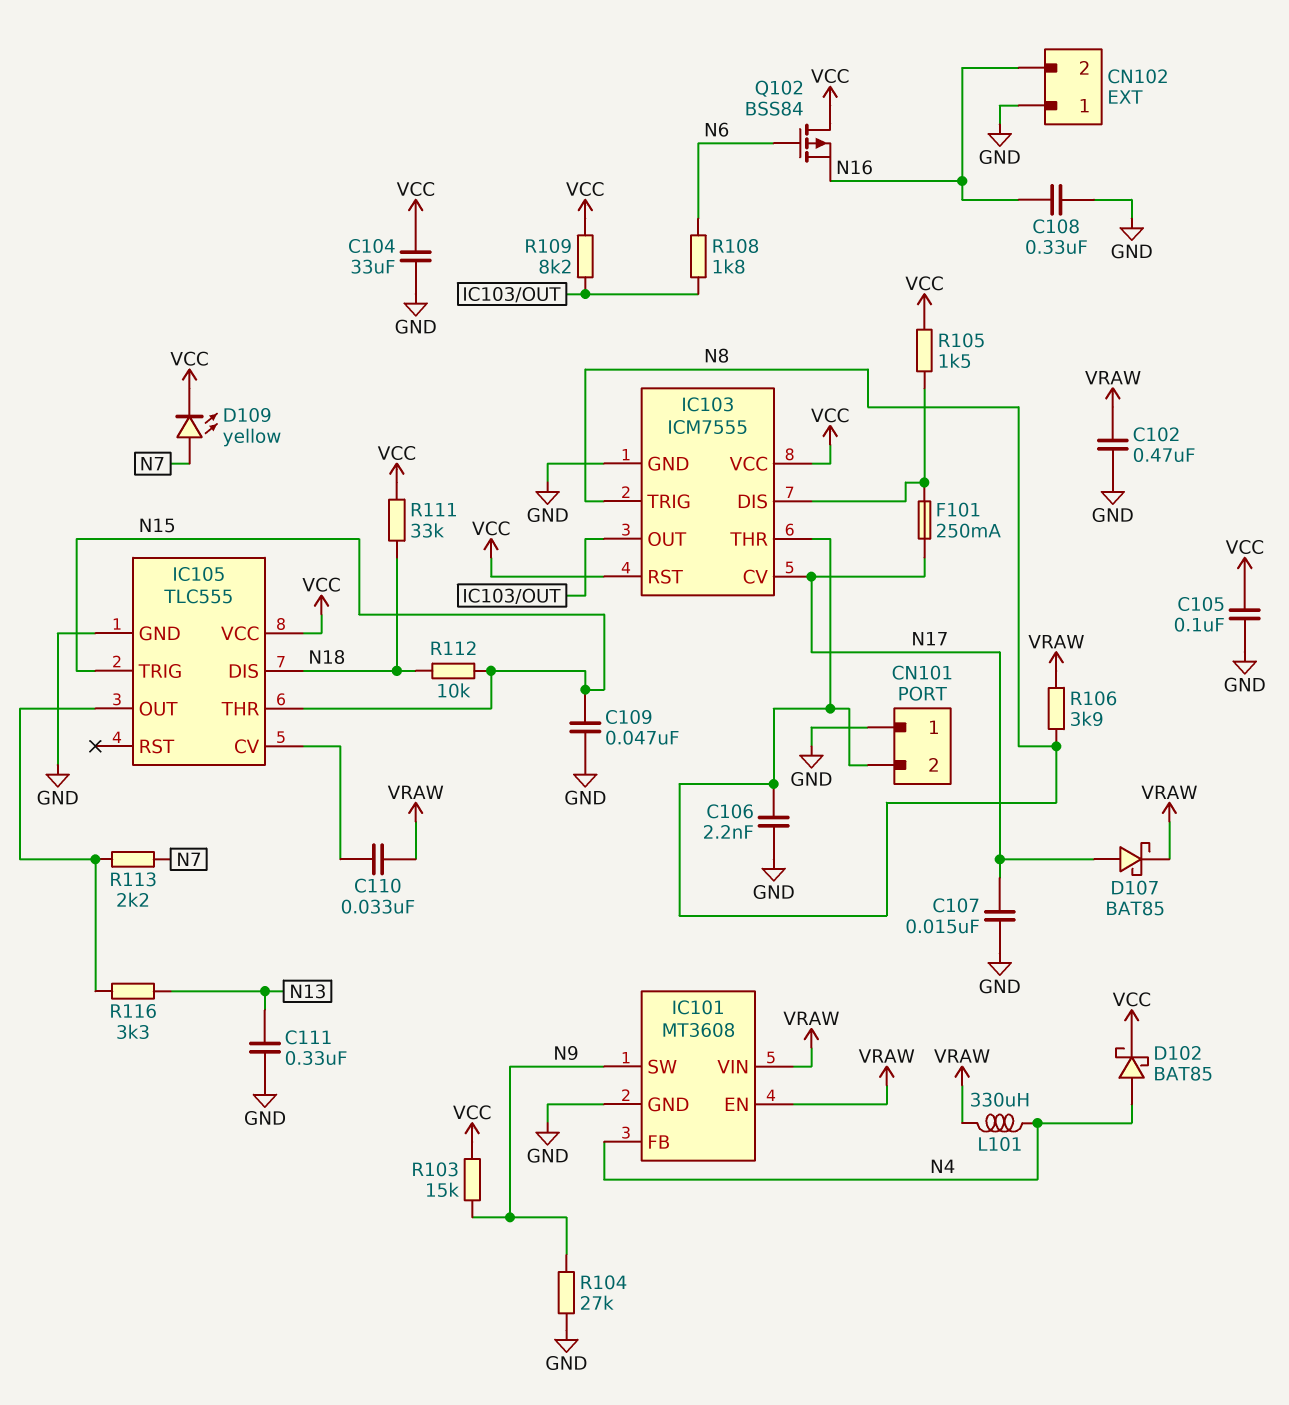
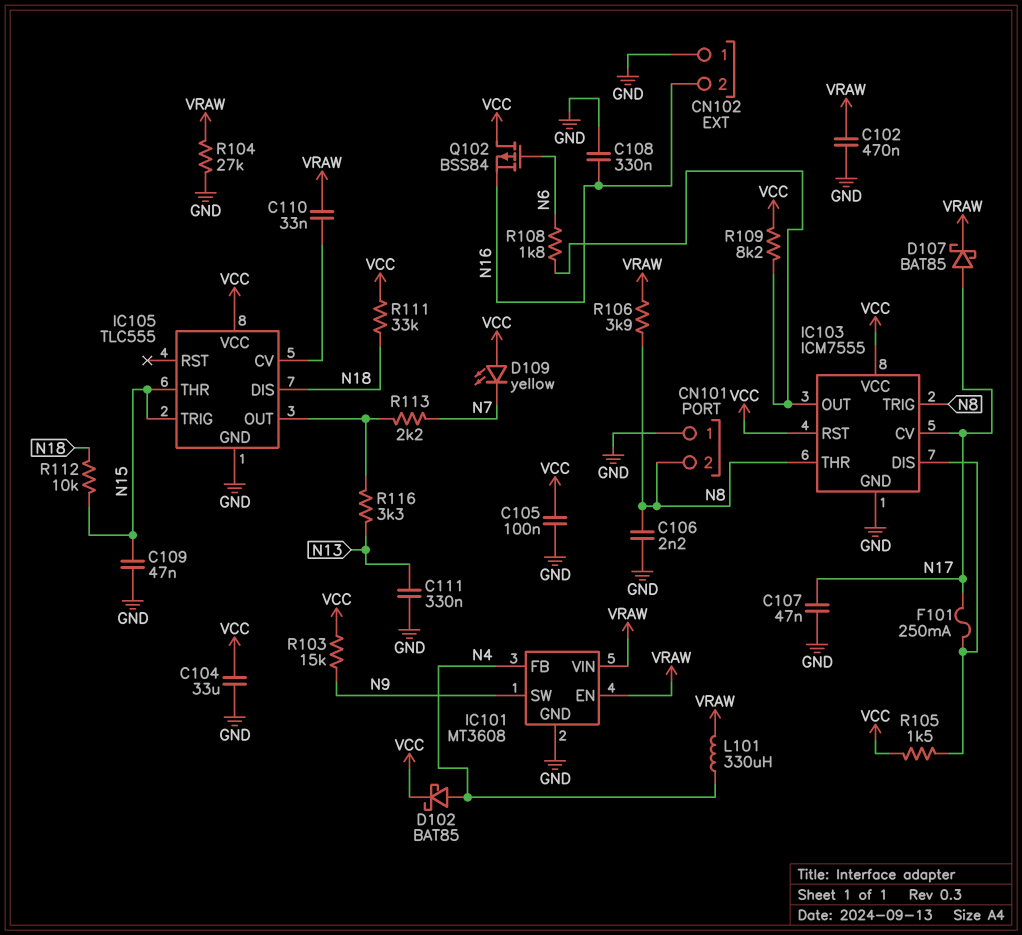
C107: 15nF (GND, N17) -> 47nF (GND, N17)
D109: LED yellow (A N7, K VCC) -> LED yellow (A VCC, K N7)
R104: 27k (GND, N9) -> 27k (GND, VRAW)

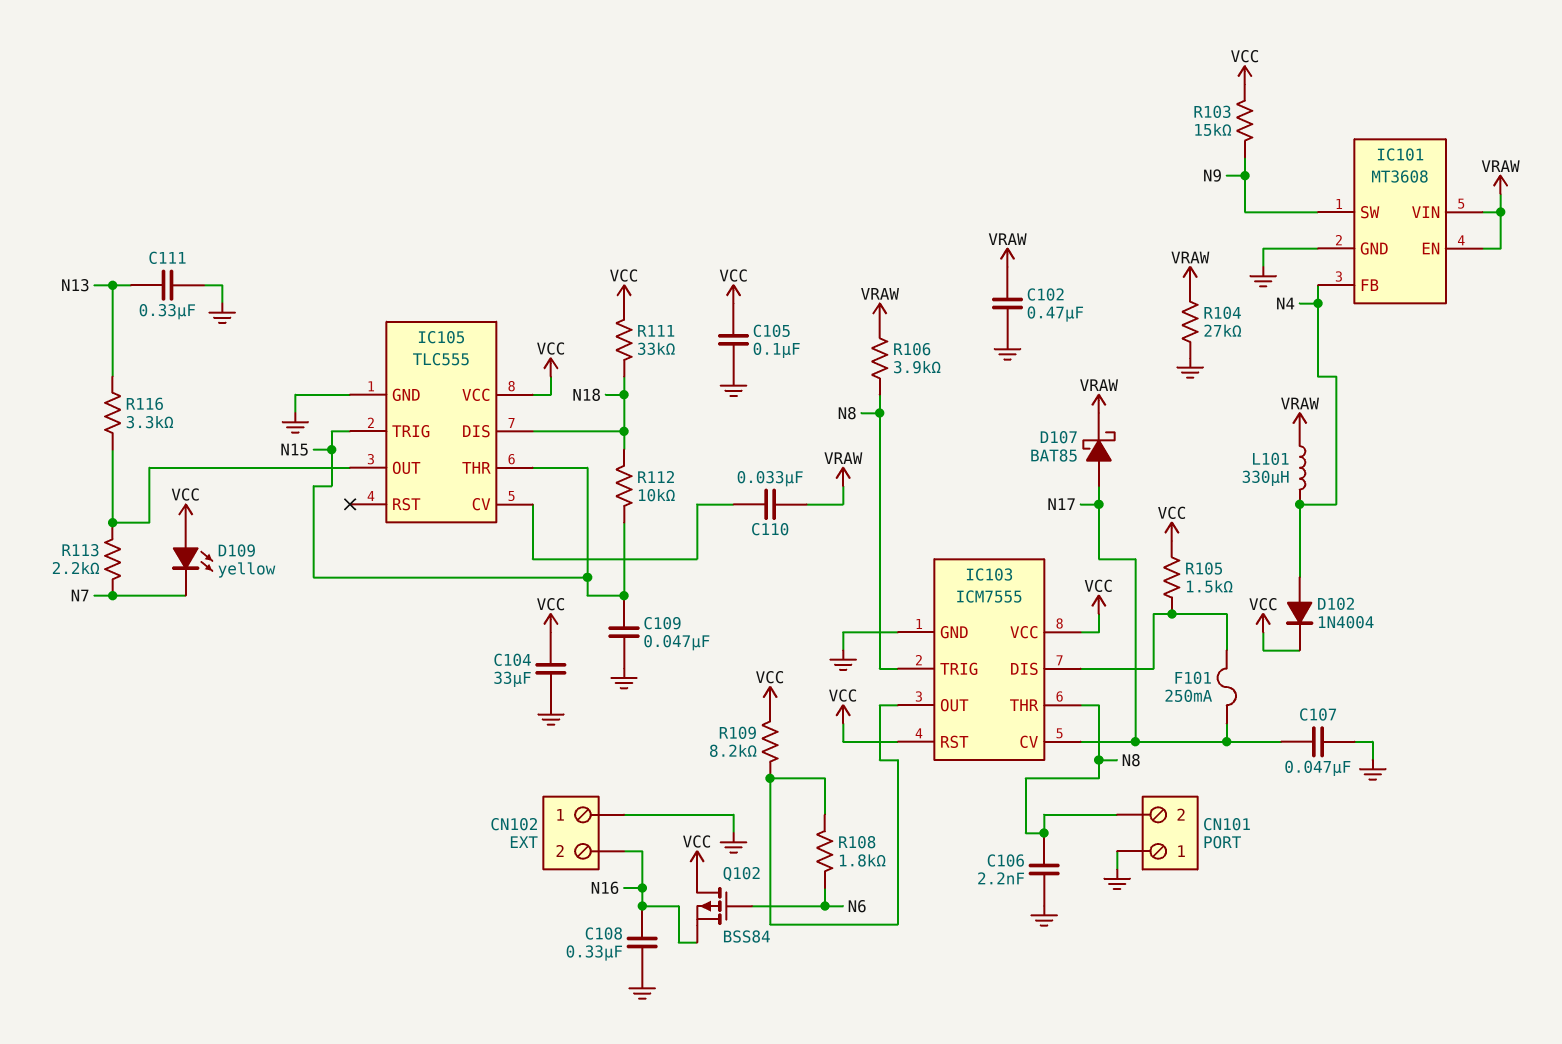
D102: schottky BAT85 (A N4, K VCC) -> diode 1N4004 (A N4, K VCC)

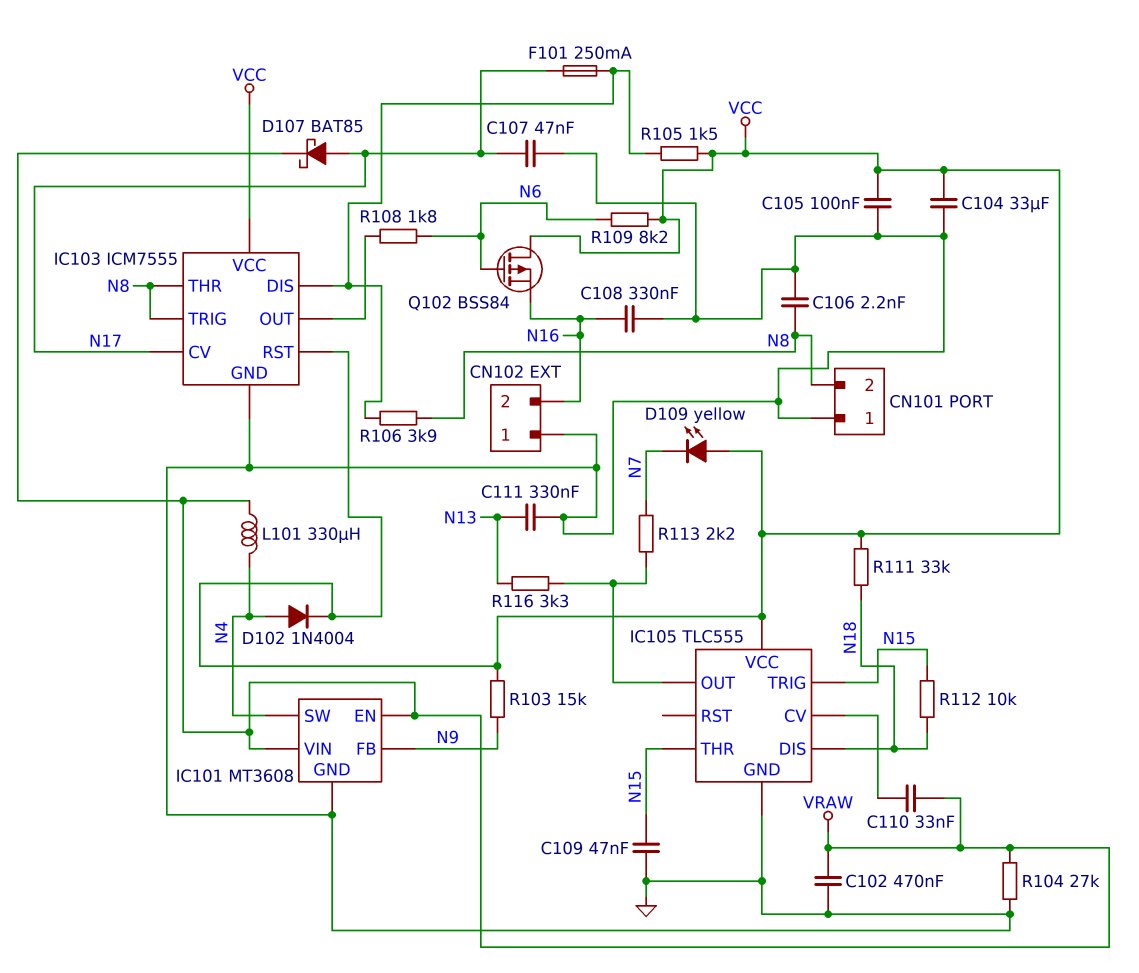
IC101 pin FB: N4 -> N9
IC101 pin SW: N9 -> N4
R106: 3.9k (N8, VRAW) -> 3.9k (IC103/DIS, N8)
R109: 8.2k (IC103/OUT, VCC) -> 8.2k (N6, VCC)

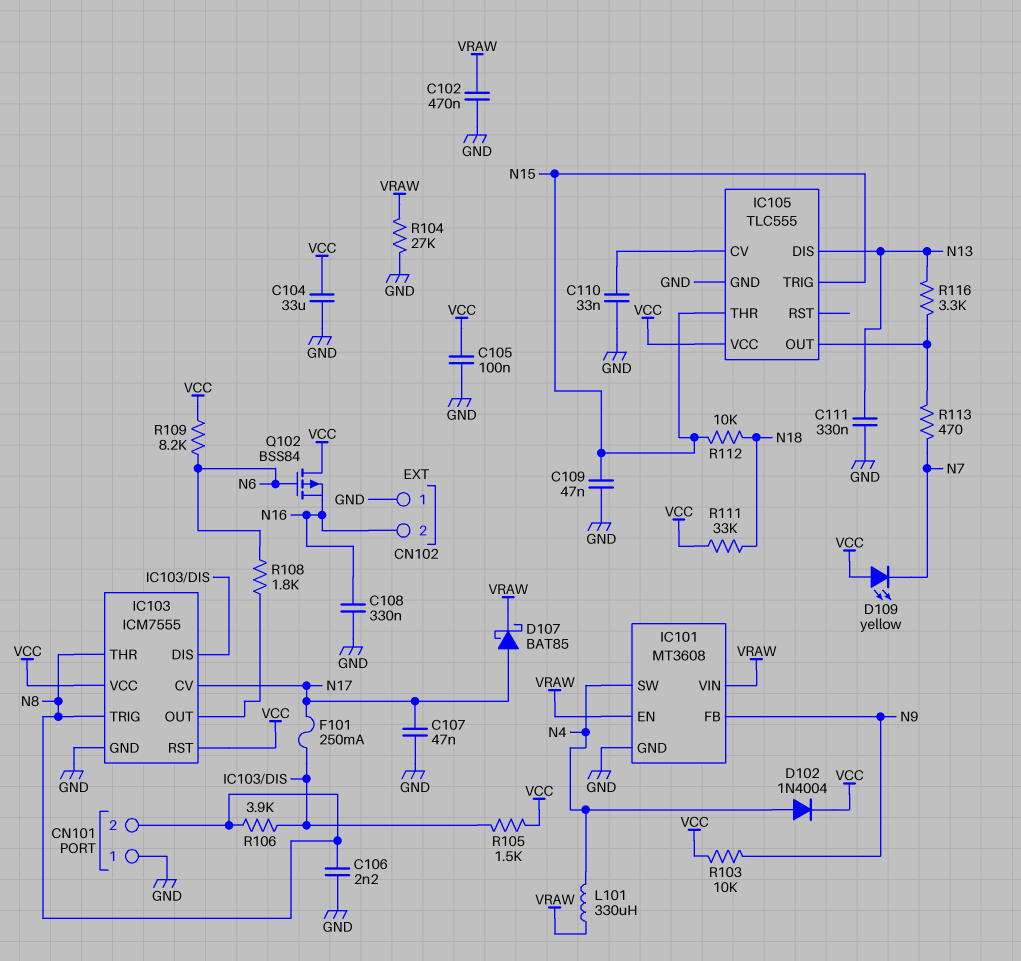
C110: 33nF (IC105/CV, VRAW) -> 33nF (GND, IC105/CV)
IC105 pin DIS: N18 -> N13
R103: 15k (N9, VCC) -> 10k (N9, VCC)
R113: 2.2k (IC105/OUT, N7) -> 470 (IC105/OUT, N7)

